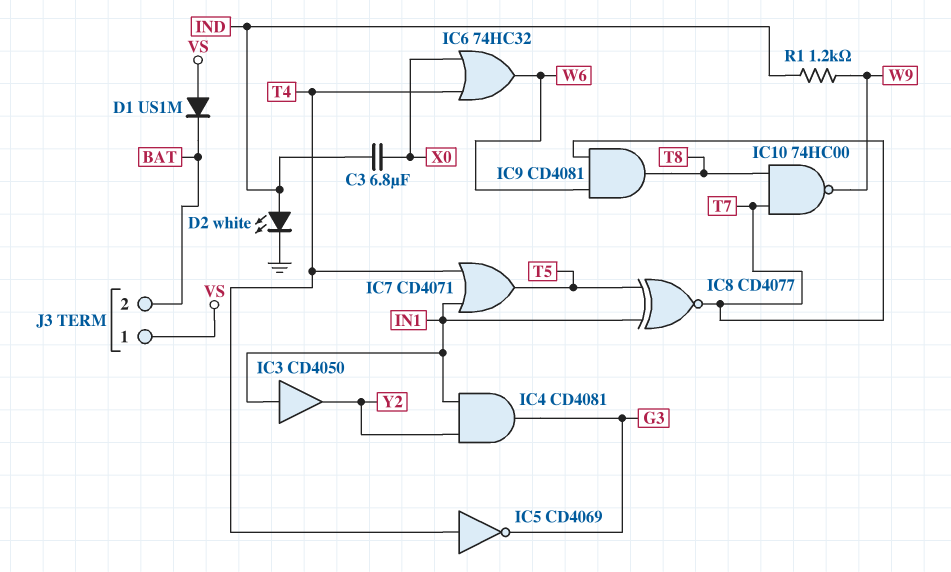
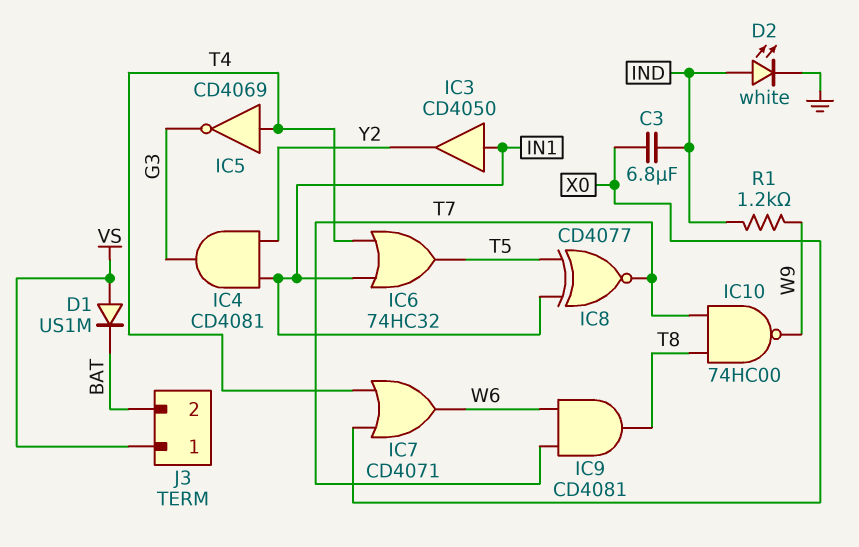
IC6: OR 74HC32 (in T4, in X0, out W6) -> OR 74HC32 (in IN1, in T4, out T5)
IC7: OR CD4071 (in IN1, in T4, out T5) -> OR CD4071 (in T4, in X0, out W6)

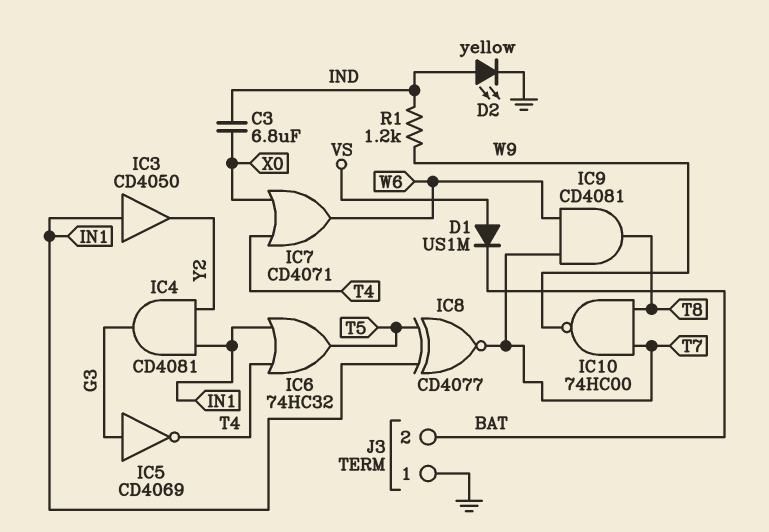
D2: LED white (A IND, K GND) -> LED yellow (A IND, K GND)
IC5: NOT CD4069 (in T4, out G3) -> NOT CD4069 (in G3, out T4)
J3 pin 1: VS -> GND

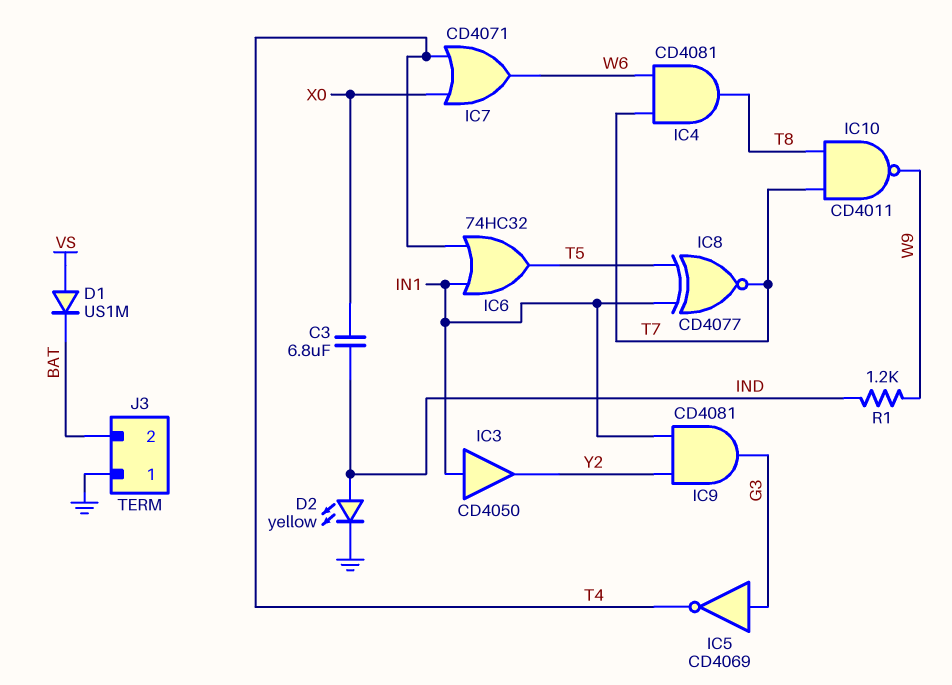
IC4: AND CD4081 (in IN1, in Y2, out G3) -> AND CD4081 (in T7, in W6, out T8)
IC9: AND CD4081 (in T7, in W6, out T8) -> AND CD4081 (in IN1, in Y2, out G3)
IC10: NAND 74HC00 (in T7, in T8, out W9) -> NAND CD4011 (in T7, in T8, out W9)

